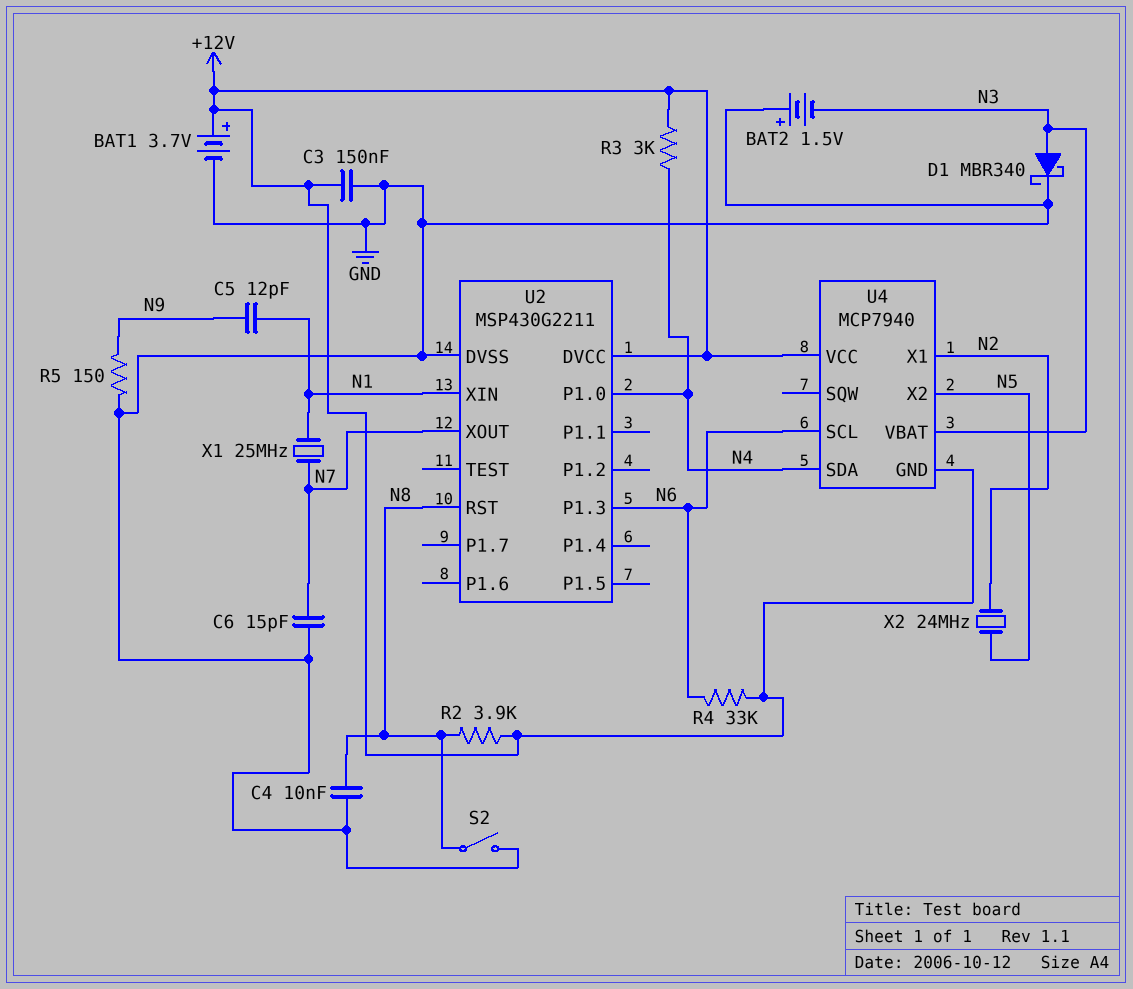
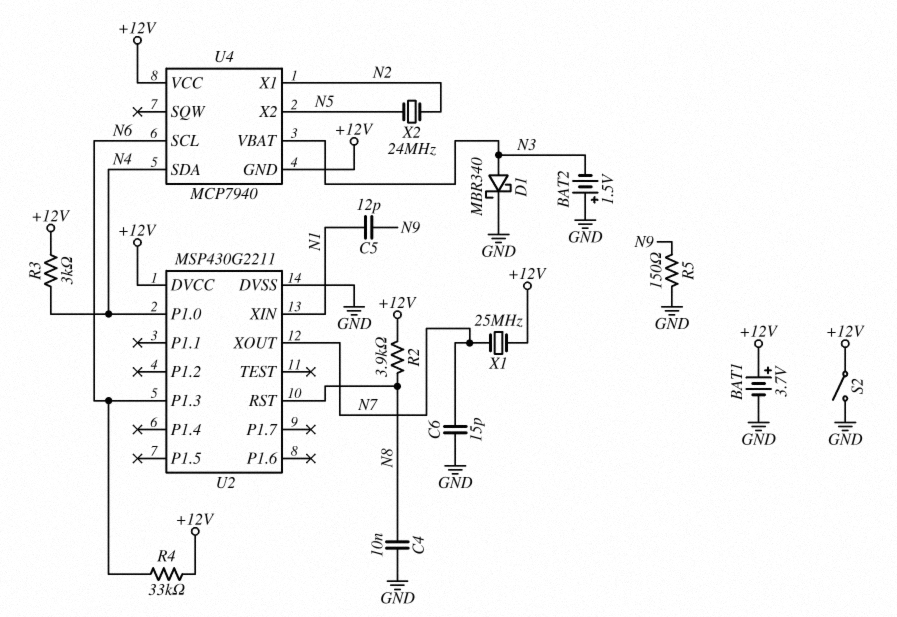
C3: 150nF (+12V, GND) -> none
S2: switch (GND, N8) -> switch (+12V, GND)
X1: 25MHz (N1, N7) -> 25MHz (+12V, N7)

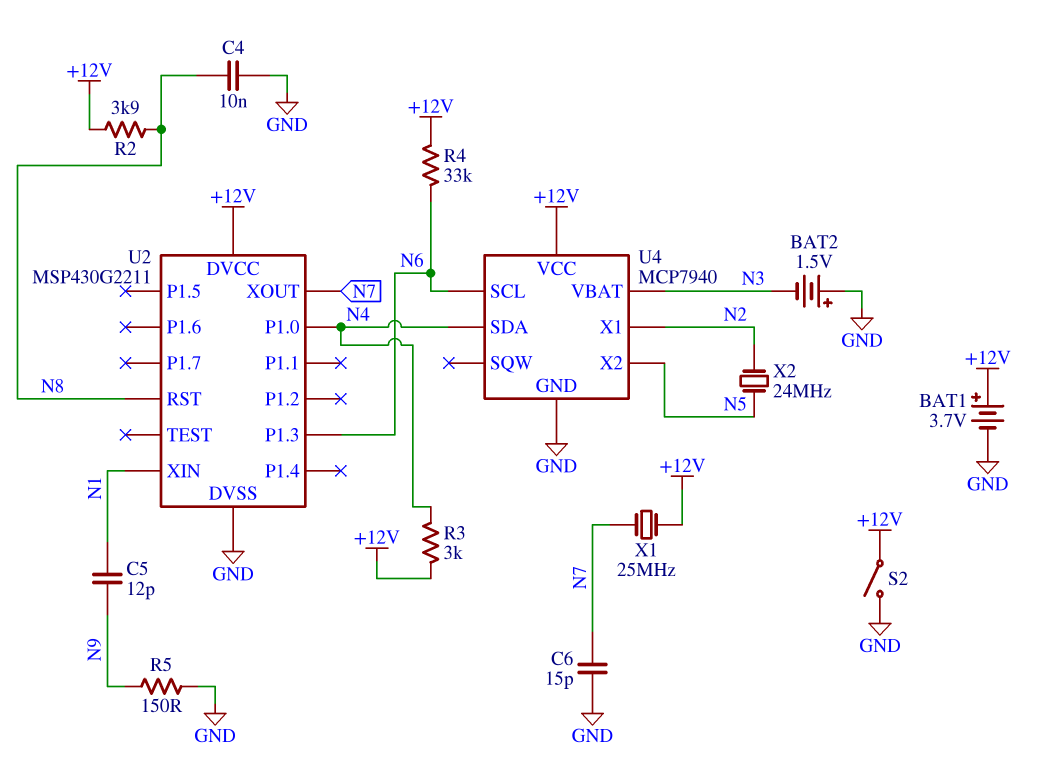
D1: schottky MBR340 (A N3, K GND) -> none
U4 pin GND: +12V -> GND

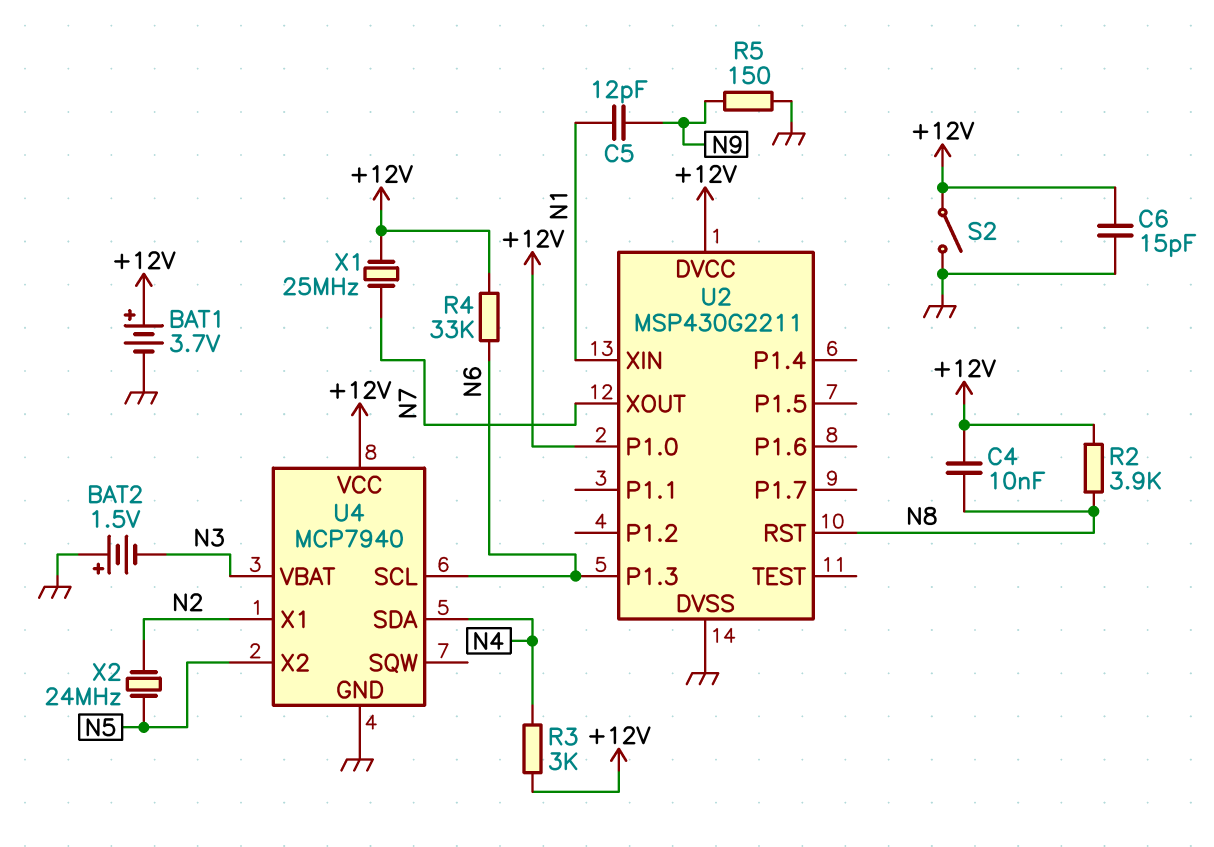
C4: 10nF (GND, N8) -> 10nF (+12V, N8)
C6: 15pF (GND, N7) -> 15pF (+12V, GND)
U2 pin P1.0: N4 -> +12V

